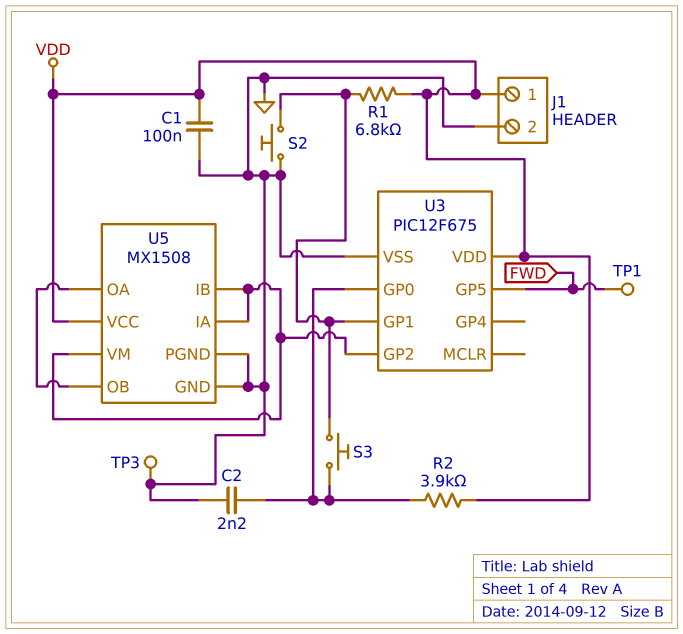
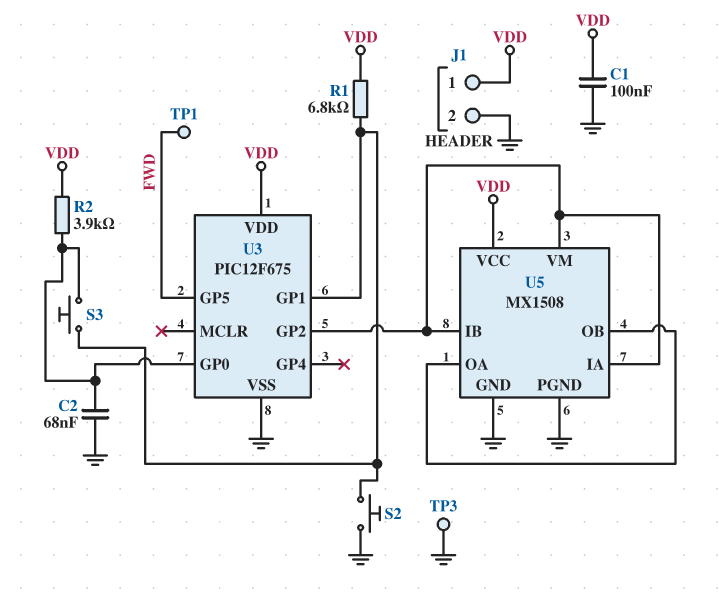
C2: 2.2nF (GND, U3/GP0) -> 68nF (GND, U3/GP0)

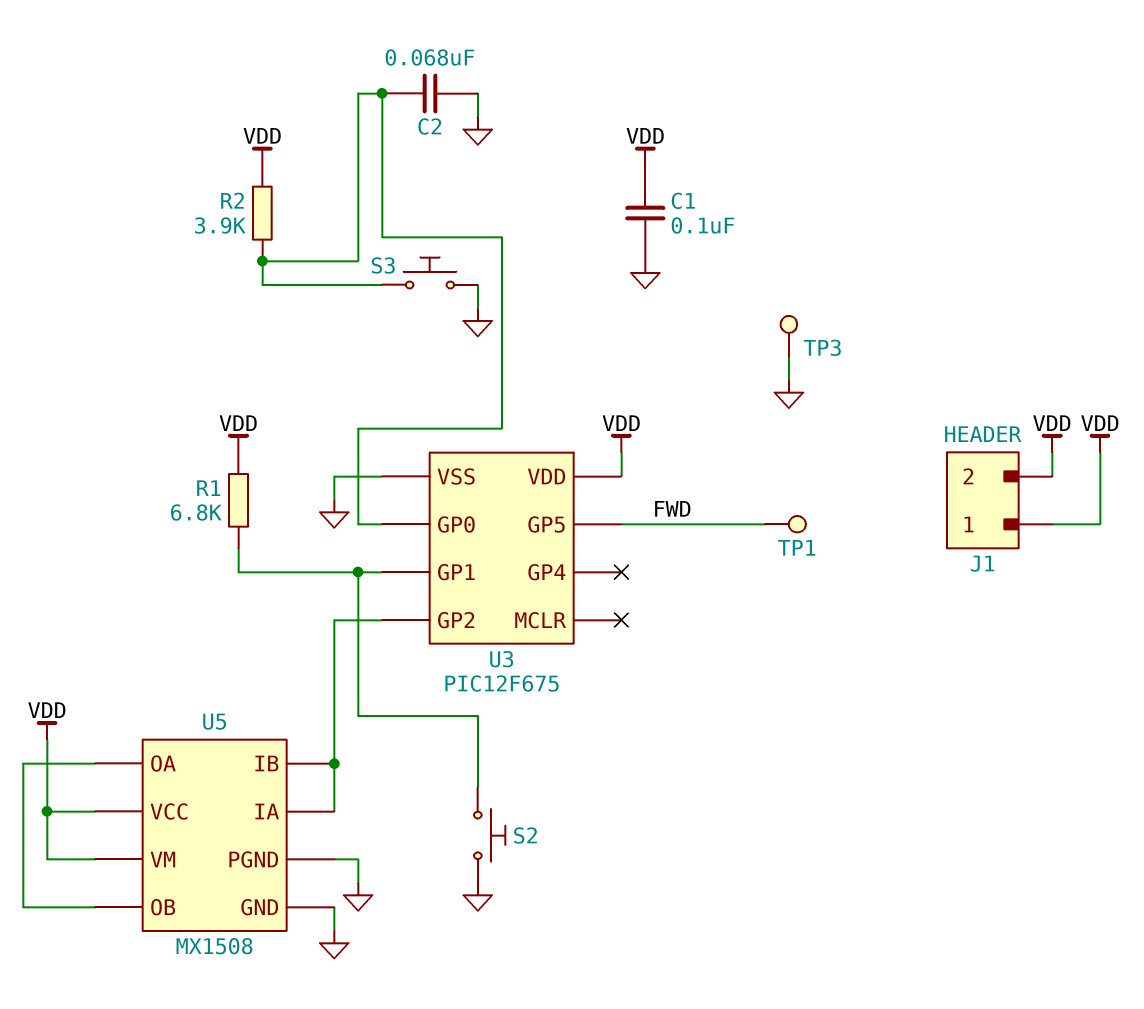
J1 pin 2: GND -> VDD
S3: button (U3/GP0, U3/GP1) -> button (GND, U3/GP0)
U5 pin VM: U3/GP2 -> VDD

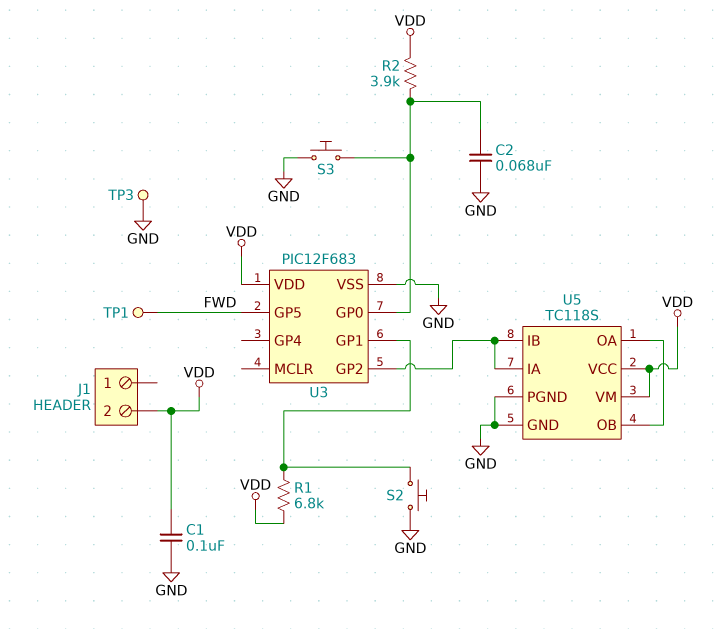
J1 pin 1: VDD -> none
U3: PIC12F675 -> PIC12F683
U5: MX1508 -> TC118S

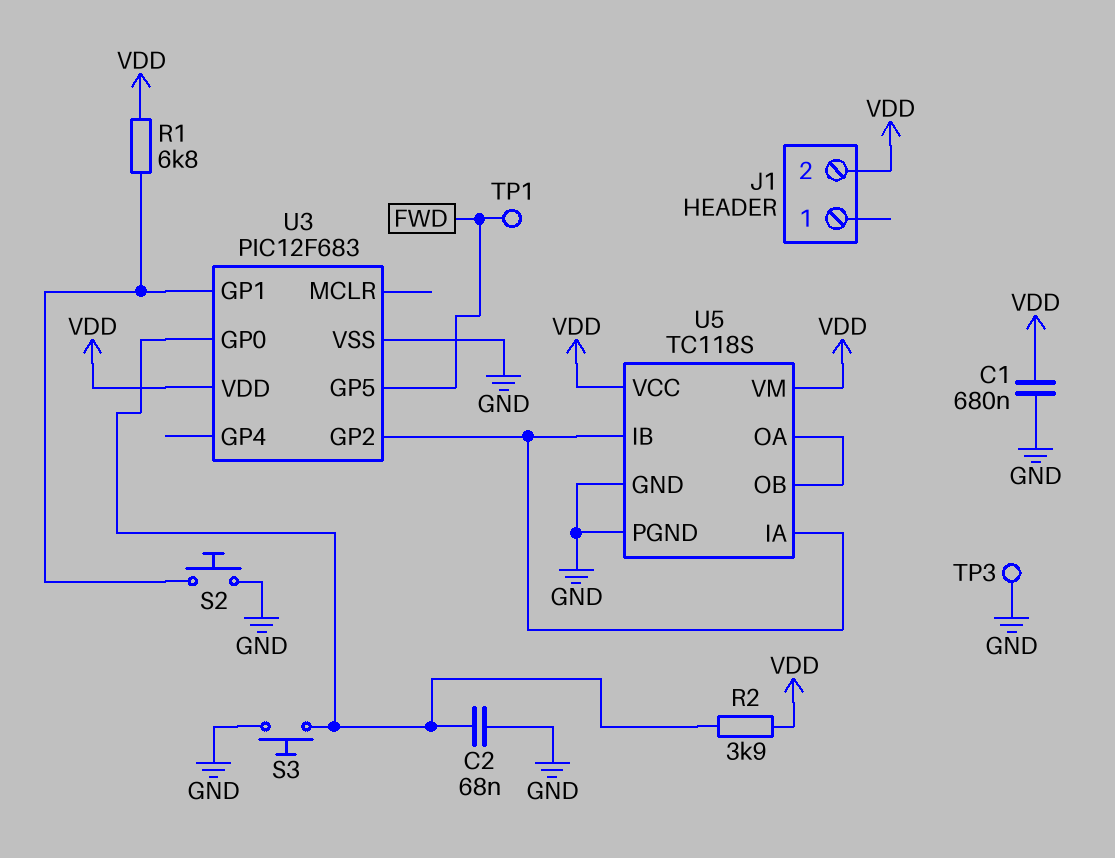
C1: 100nF (GND, VDD) -> 680nF (GND, VDD)

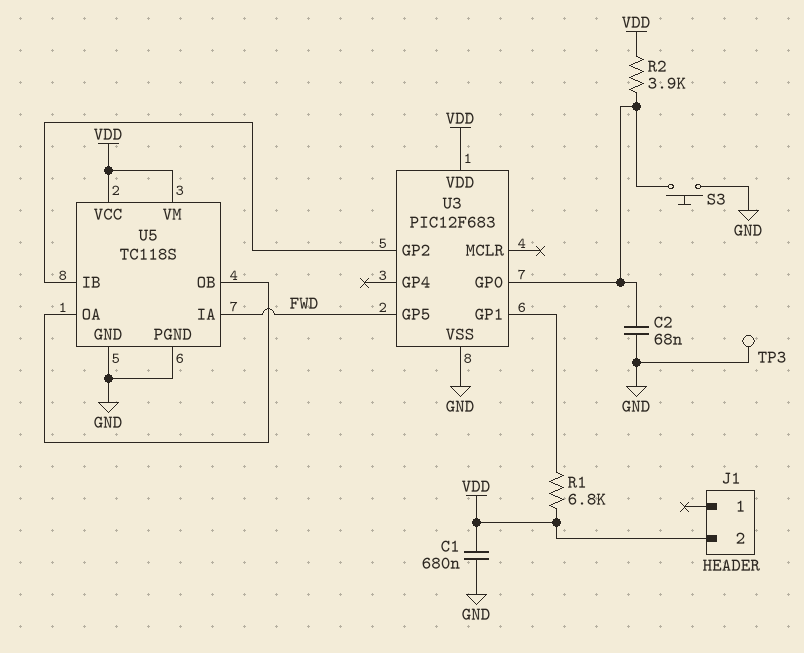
S2: button (GND, U3/GP1) -> none
TP1: test point (FWD) -> none
U5 pin IA: U3/GP2 -> FWD

